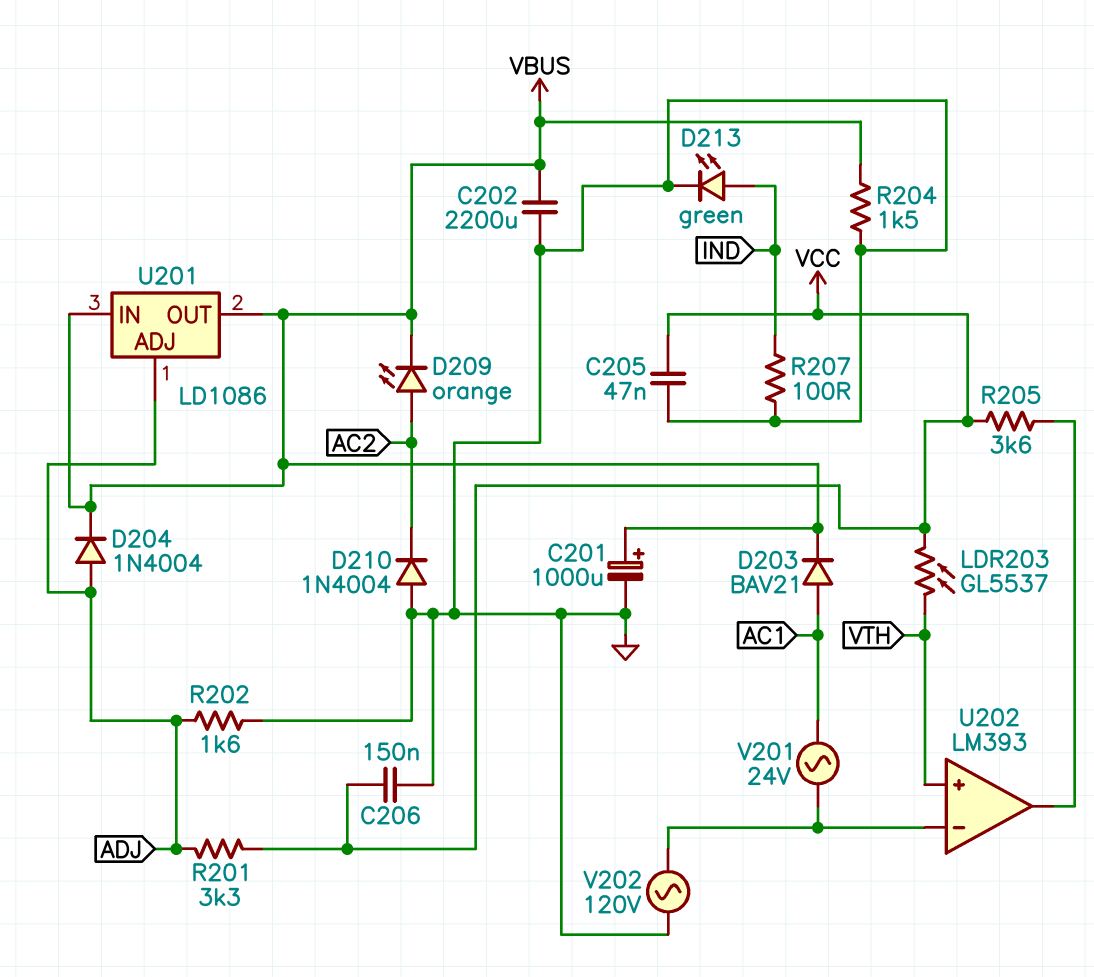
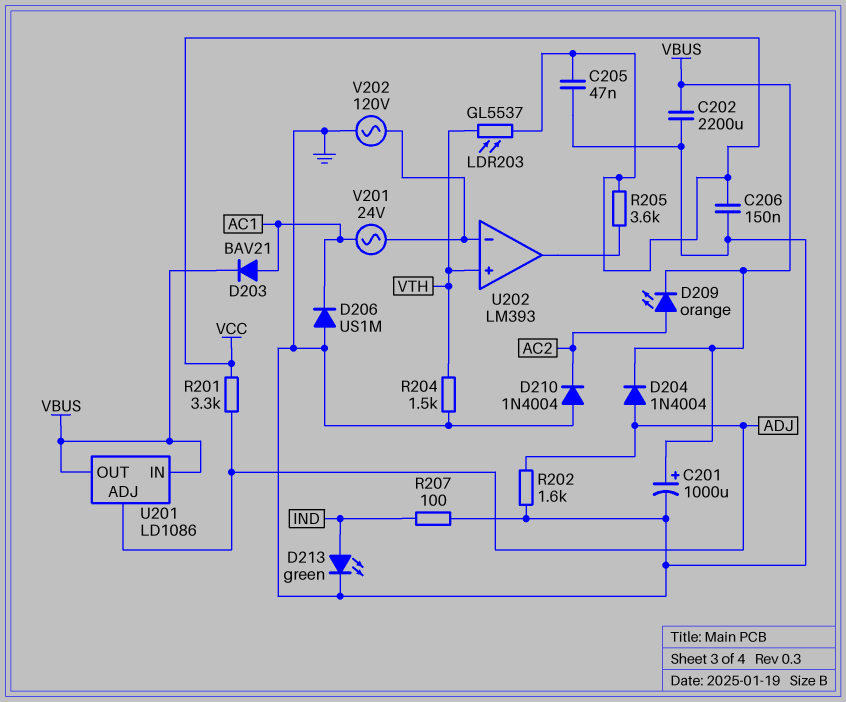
D206: none -> diode US1M (A GND, K AC1)
R204: 1.5k (GND, VBUS) -> 1.5k (GND, VTH)

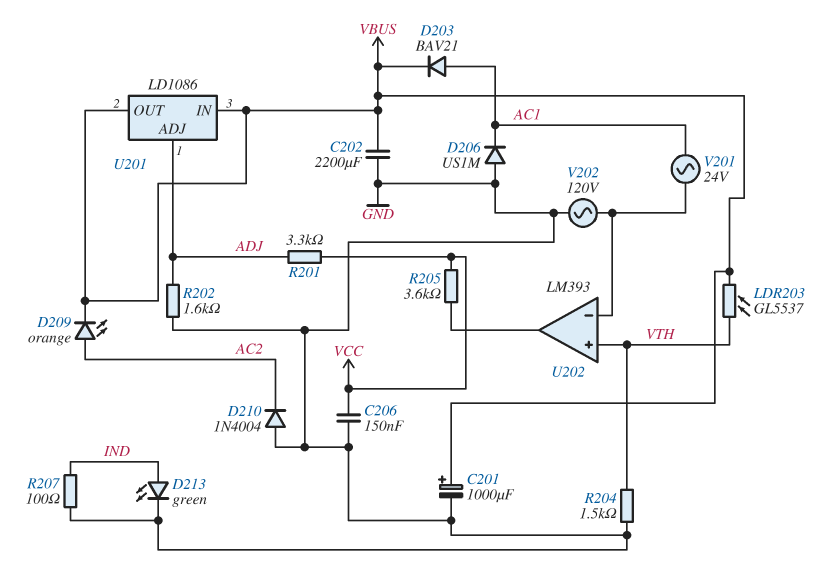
C205: 47nF (GND, VCC) -> none
D204: diode 1N4004 (A ADJ, K VBUS) -> none
LDR203: GL5537 (VCC, VTH) -> GL5537 (VBUS, VTH)

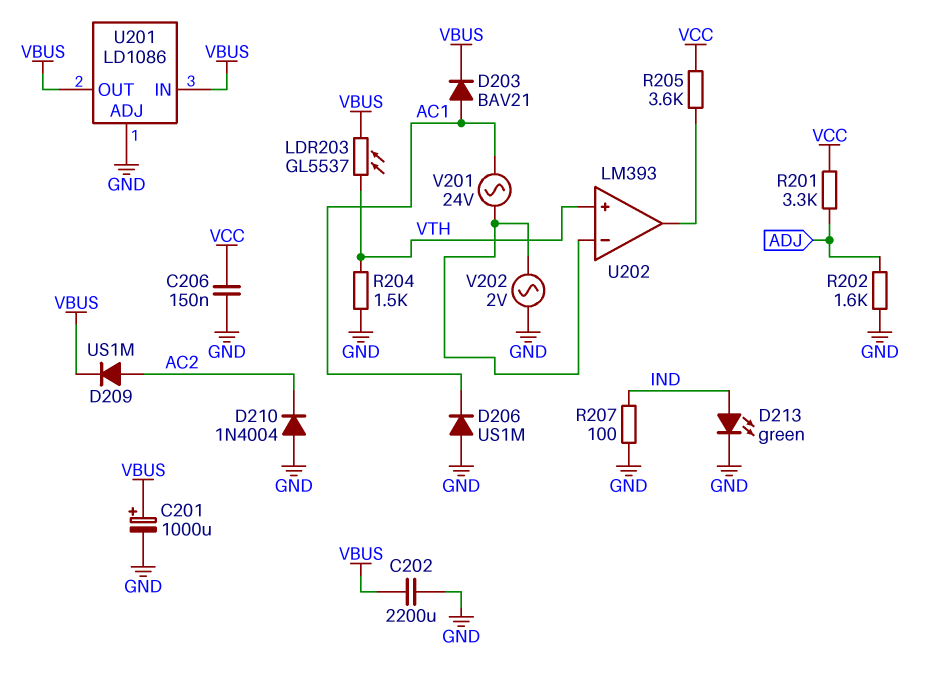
D209: LED orange (A AC2, K VBUS) -> diode US1M (A AC2, K VBUS)
U201 pin ADJ: ADJ -> GND
V202: AC 120V (GND, U202/in-) -> AC 2V (GND, U202/in-)

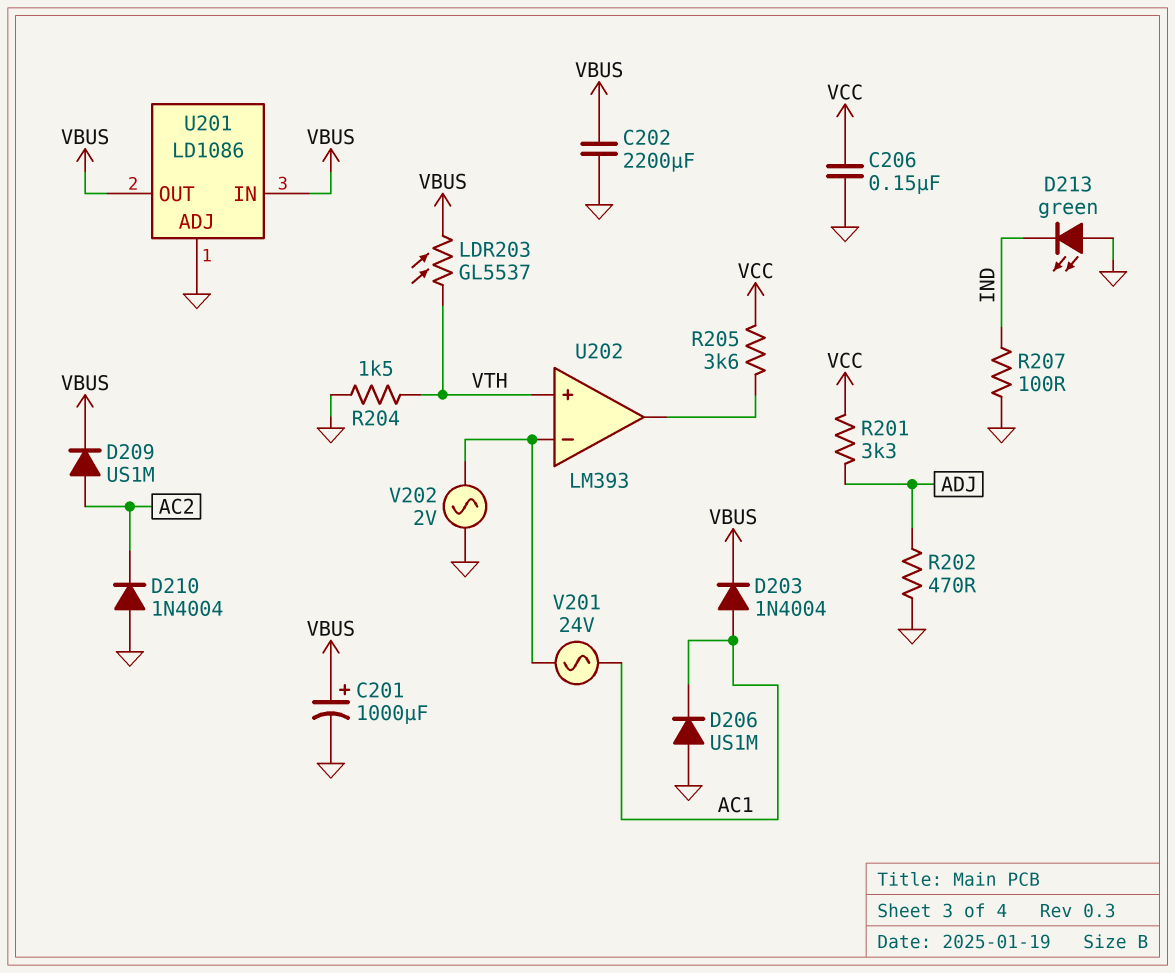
D203: diode BAV21 (A AC1, K VBUS) -> diode 1N4004 (A AC1, K VBUS)
D213: LED green (A IND, K GND) -> LED green (A GND, K IND)
R202: 1.6k (ADJ, GND) -> 470 (ADJ, GND)

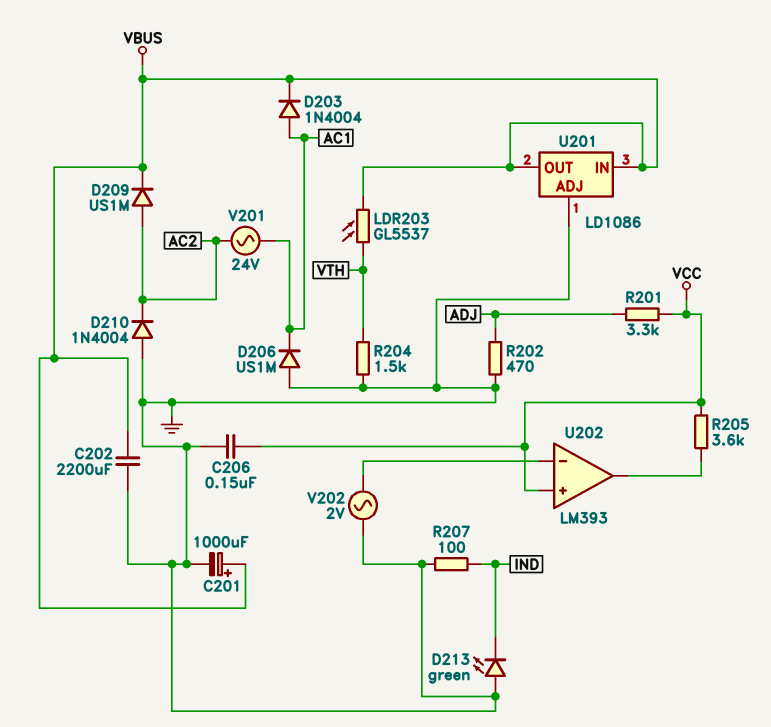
U202 pin in+: VTH -> VCC
V201: AC 24V (AC1, U202/in-) -> AC 24V (AC1, AC2)

